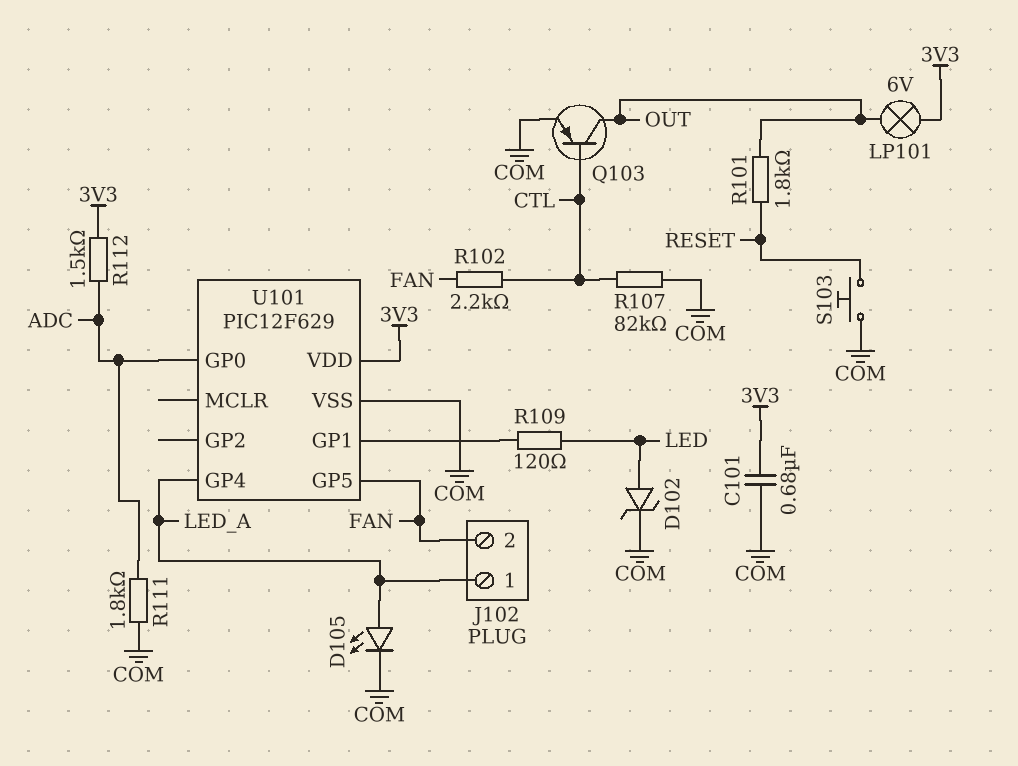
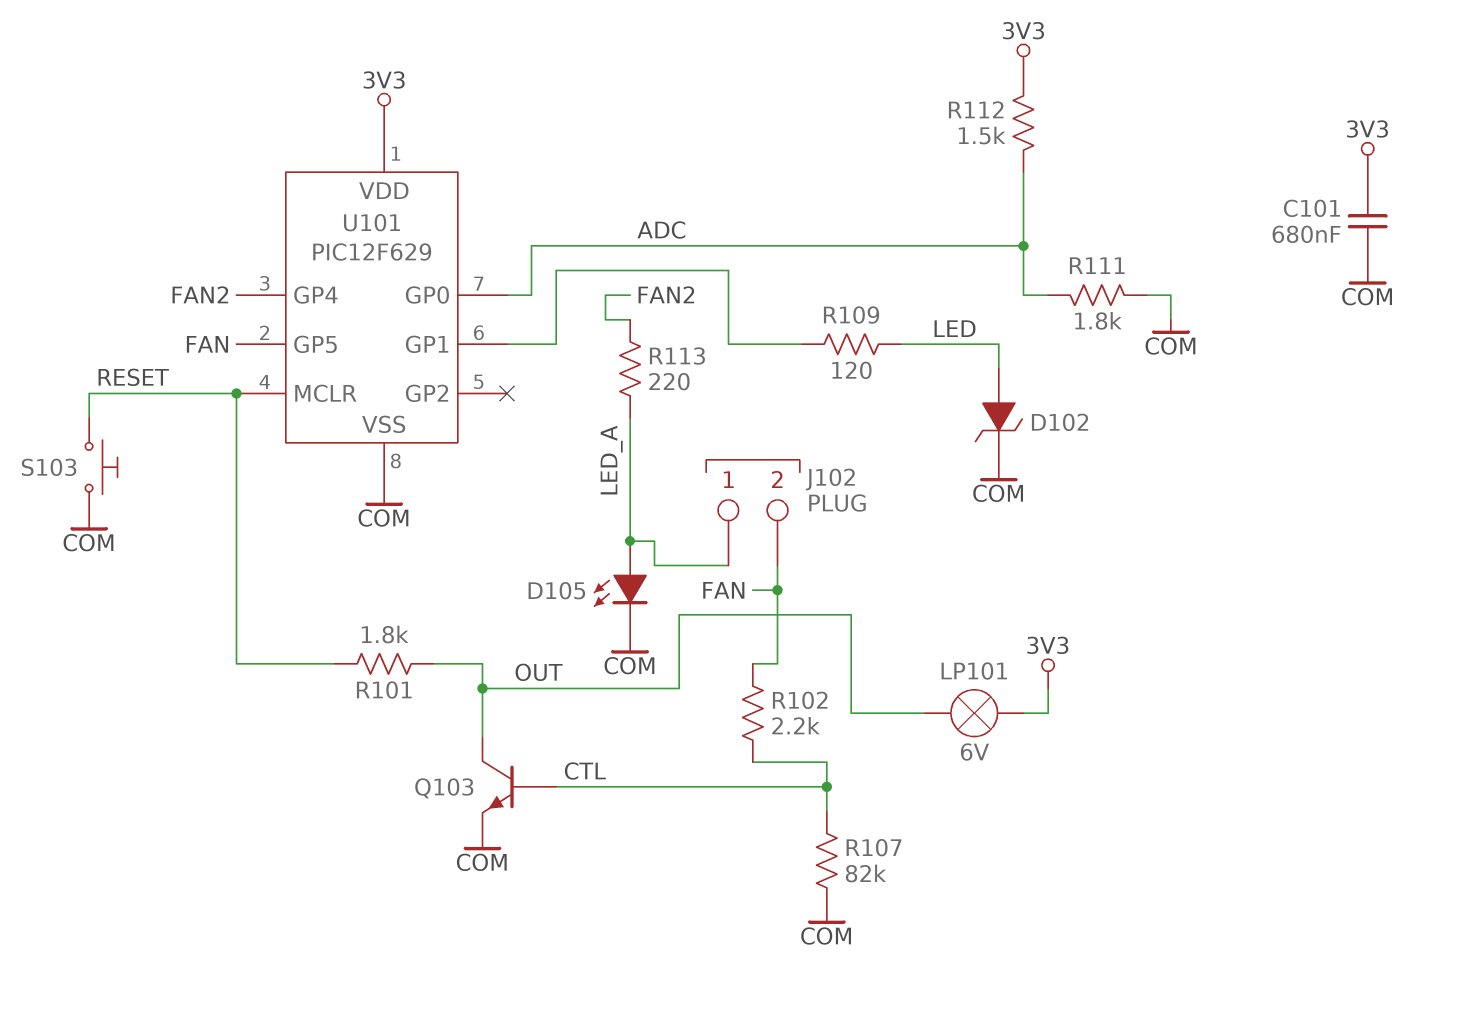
Q103: PNP (B CTL, C OUT, E COM) -> NPN (B CTL, C OUT, E COM)
R113: none -> 220 (FAN2, LED_A)
U101 pin GP4: LED_A -> FAN2
U101 pin MCLR: none -> RESET

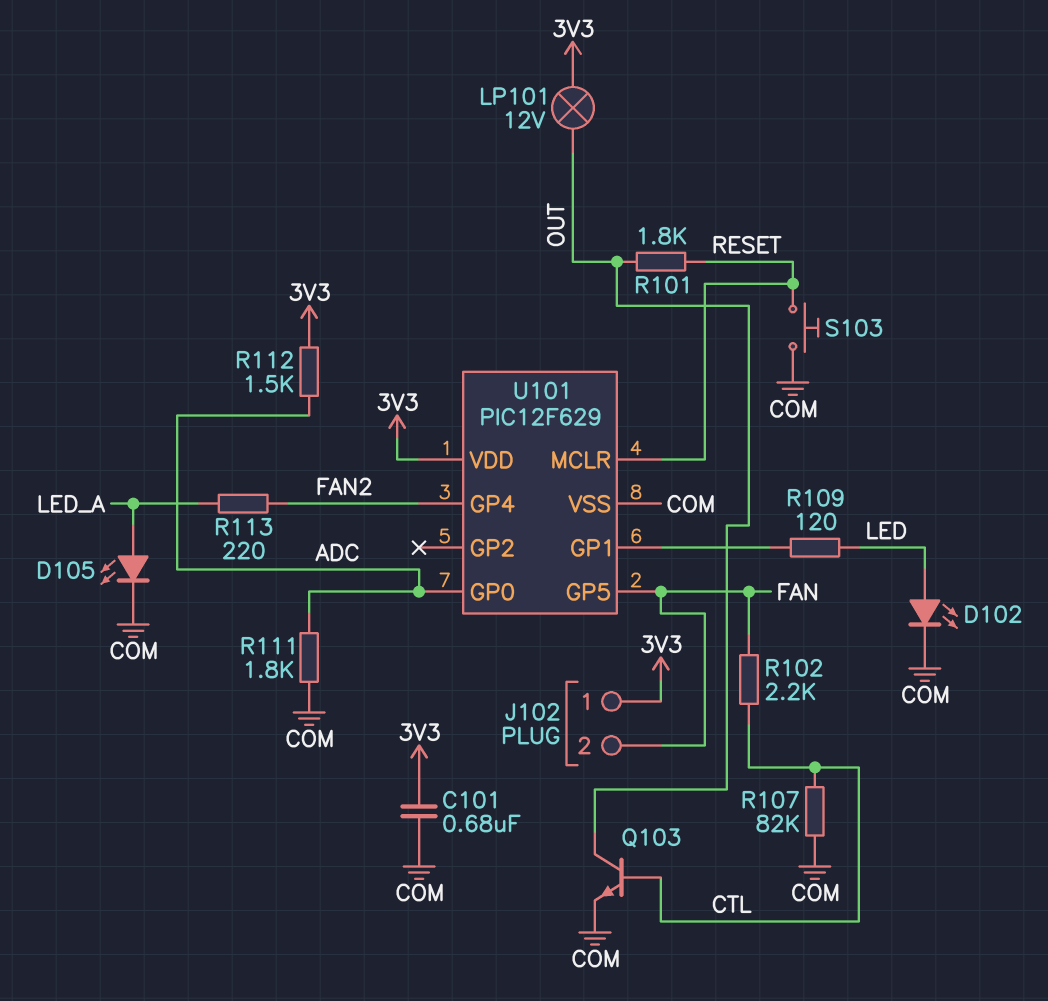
D102: zener (A LED, K COM) -> LED (A LED, K COM)
J102 pin 1: LED_A -> 3V3
LP101: lamp 6V (3V3, OUT) -> lamp 12V (3V3, OUT)

